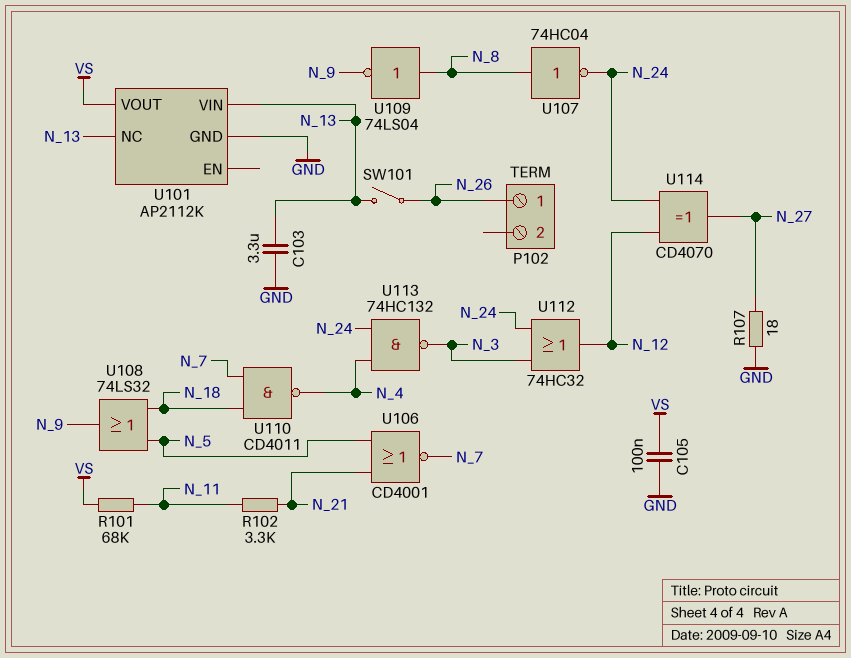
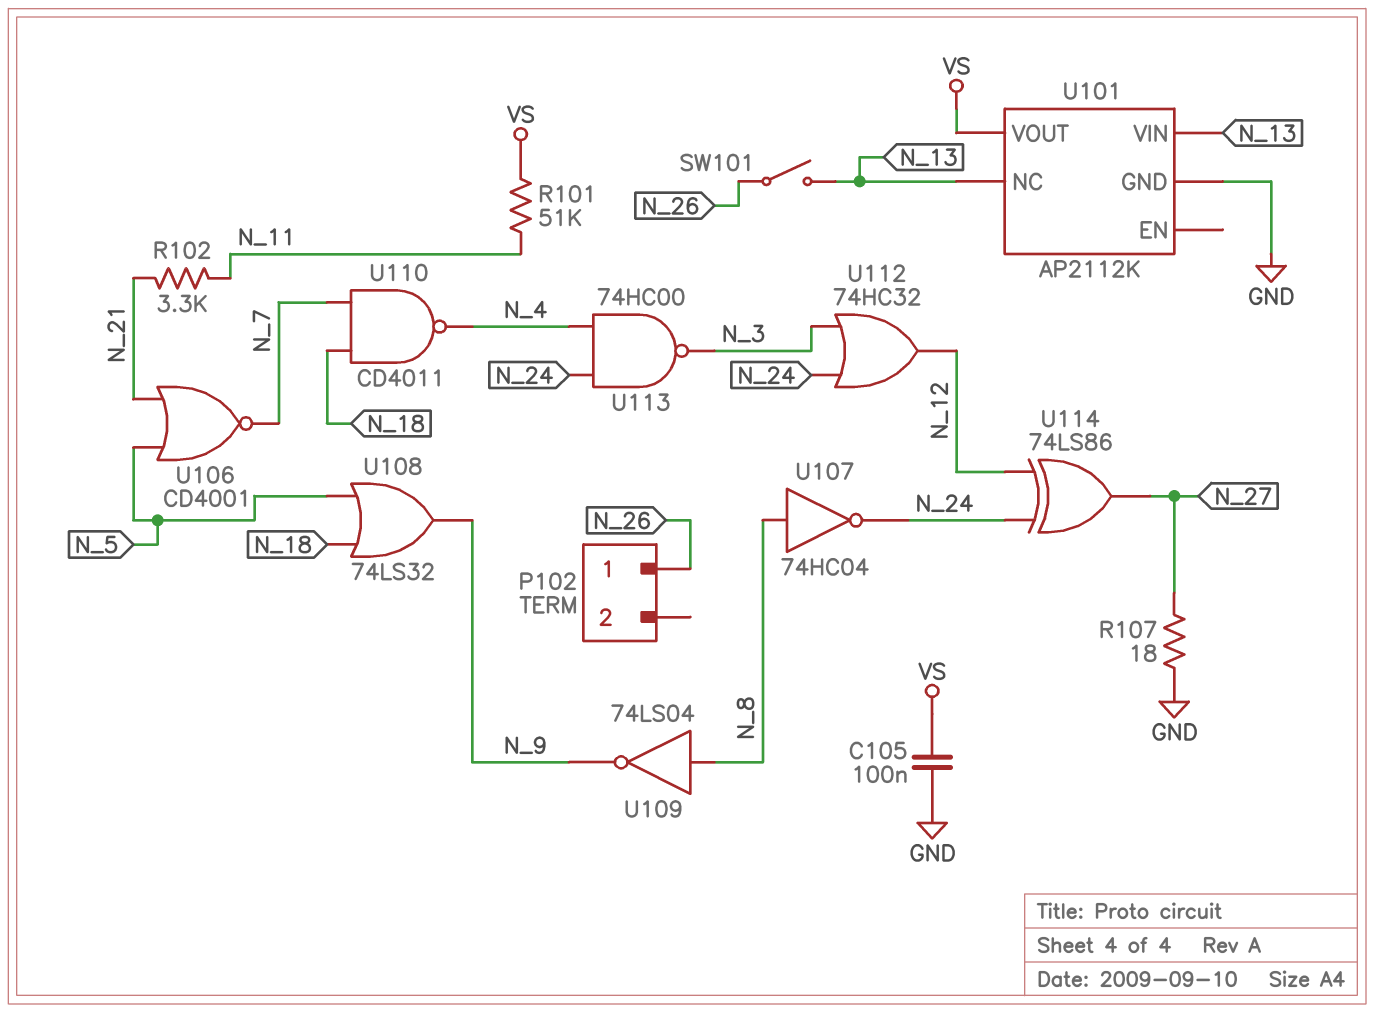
C103: 3.3uF (GND, N_13) -> none
R101: 68k (N_11, VS) -> 51k (N_11, VS)
U113: NAND 74HC132 (in N_4, in N_24, out N_3) -> NAND 74HC00 (in N_4, in N_24, out N_3)
U114: XOR CD4070 (in N_12, in N_24, out N_27) -> XOR 74LS86 (in N_12, in N_24, out N_27)

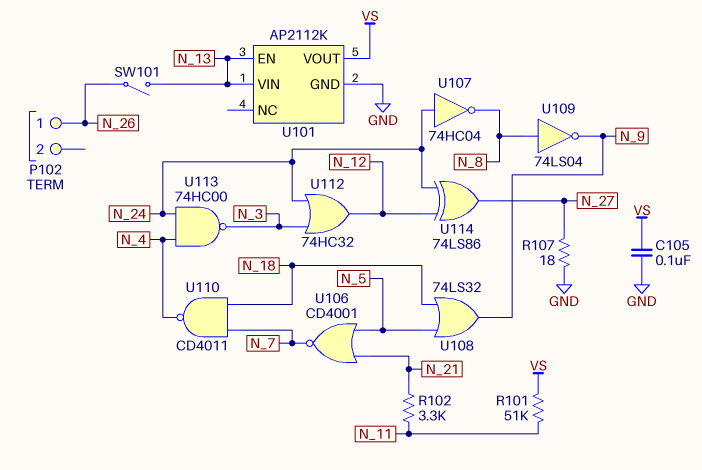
U101 pin EN: none -> N_13
U101 pin NC: N_13 -> none
U107: NOT 74HC04 (in N_8, out N_24) -> NOT 74HC04 (in N_24, out N_8)

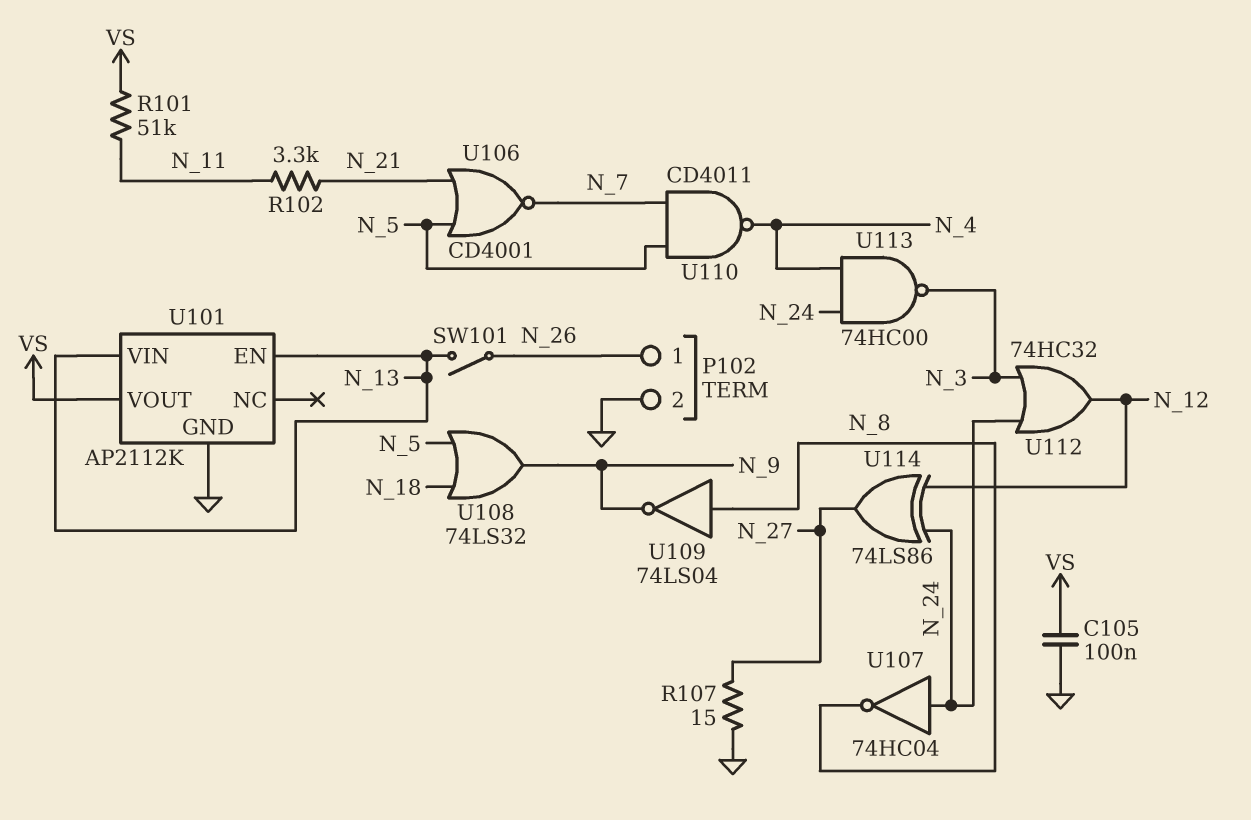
P102 pin 2: none -> GND
R107: 18 (GND, N_27) -> 15 (GND, N_27)
U110: NAND CD4011 (in N_7, in N_18, out N_4) -> NAND CD4011 (in N_5, in N_7, out N_4)

